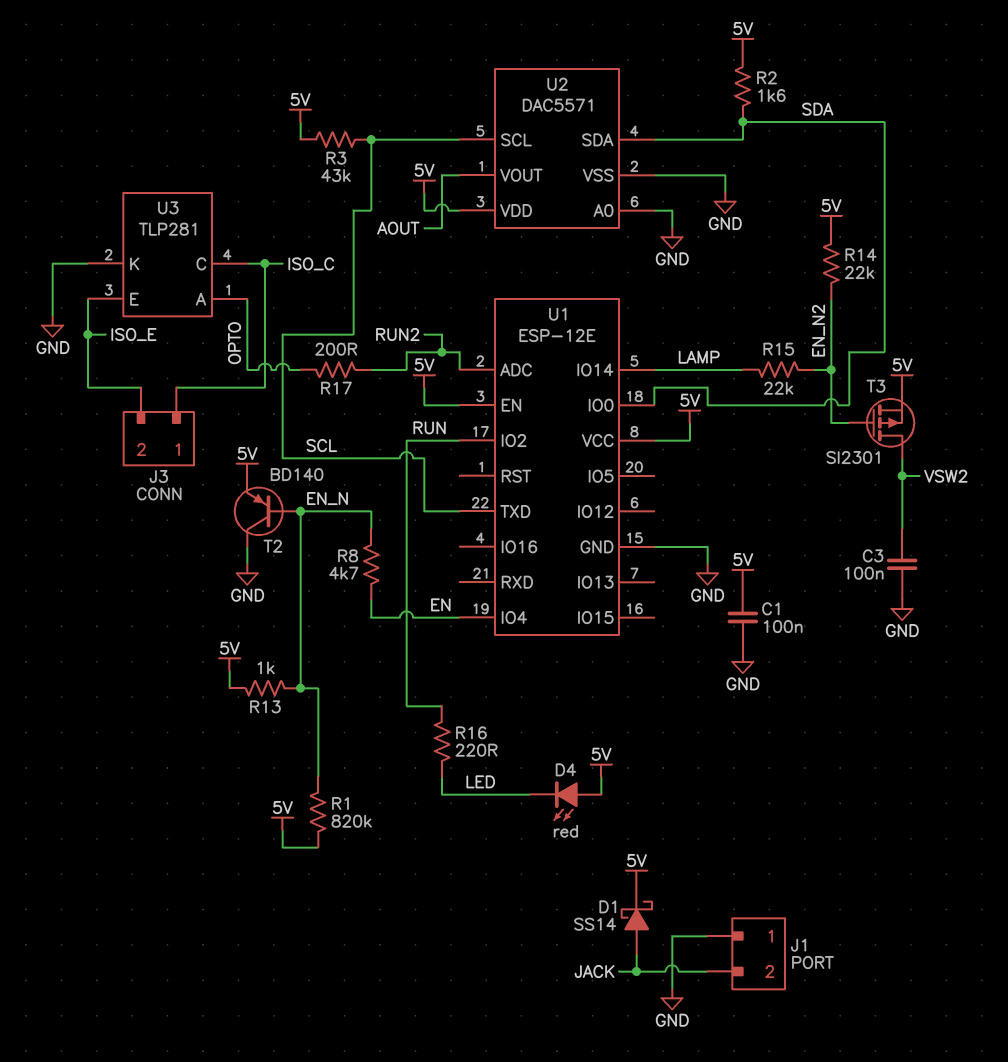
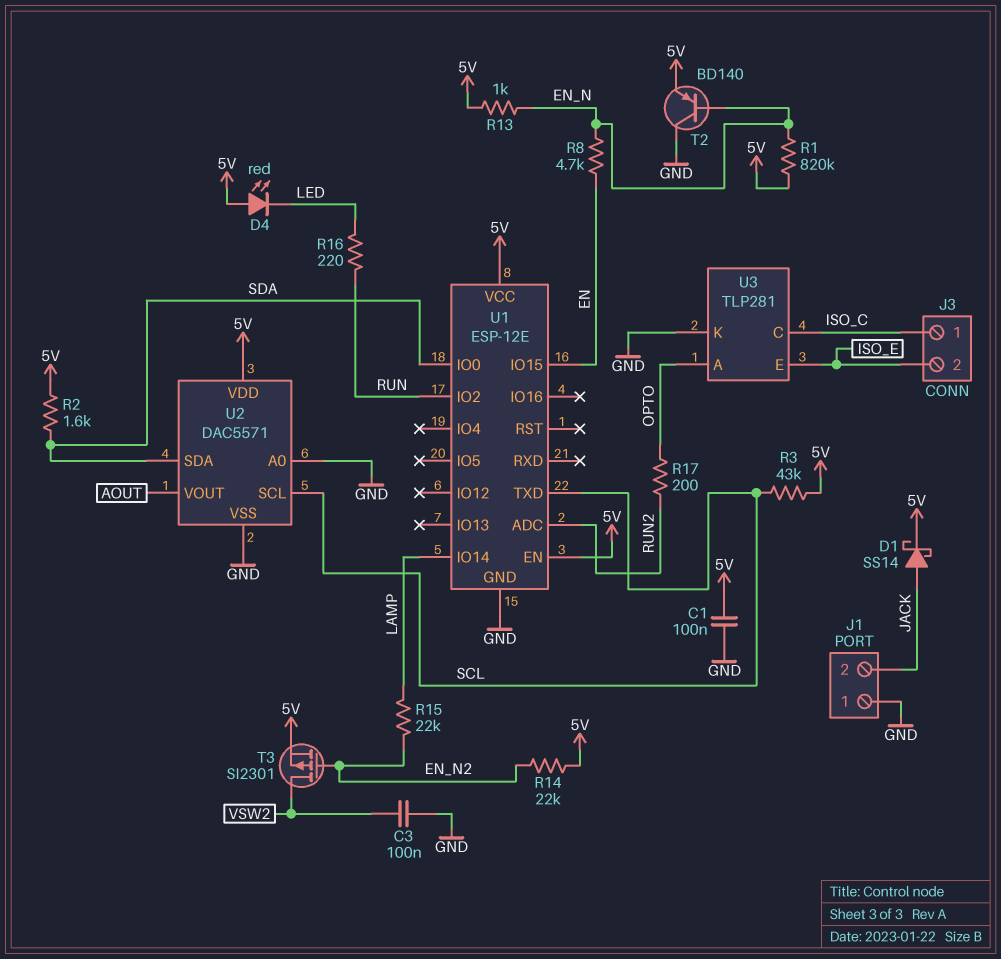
U1 pin IO4: EN -> none
U1 pin IO15: none -> EN

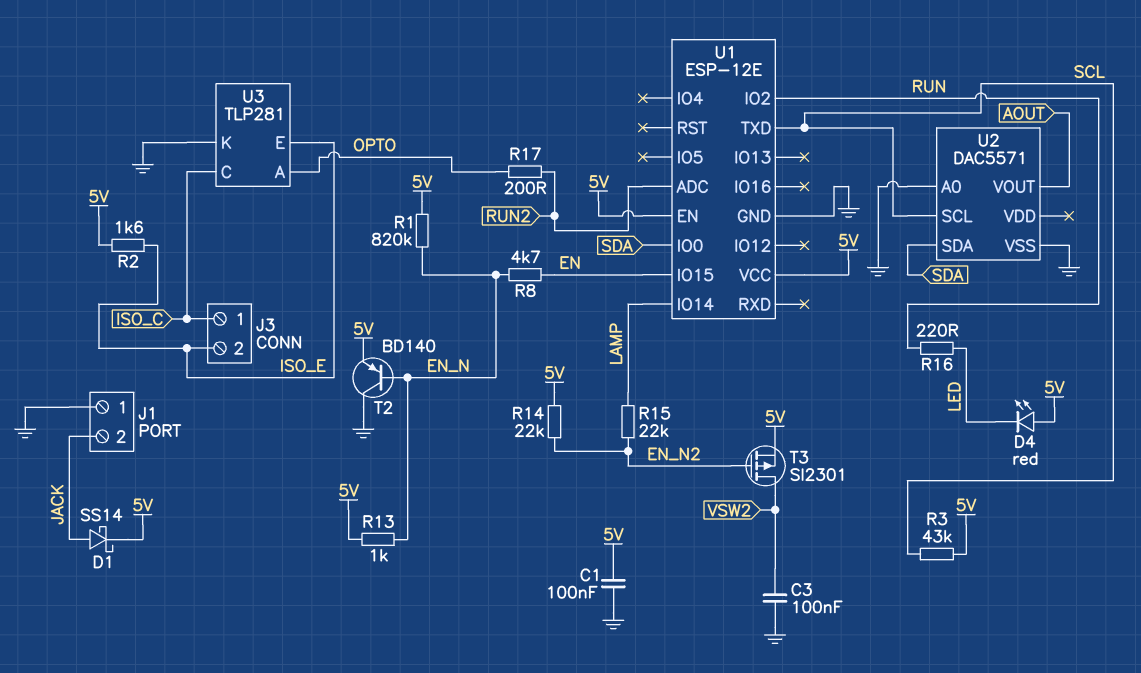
R2: 1.6k (5V, SDA) -> 1.6k (5V, ISO_E)
U2 pin VDD: 5V -> none

